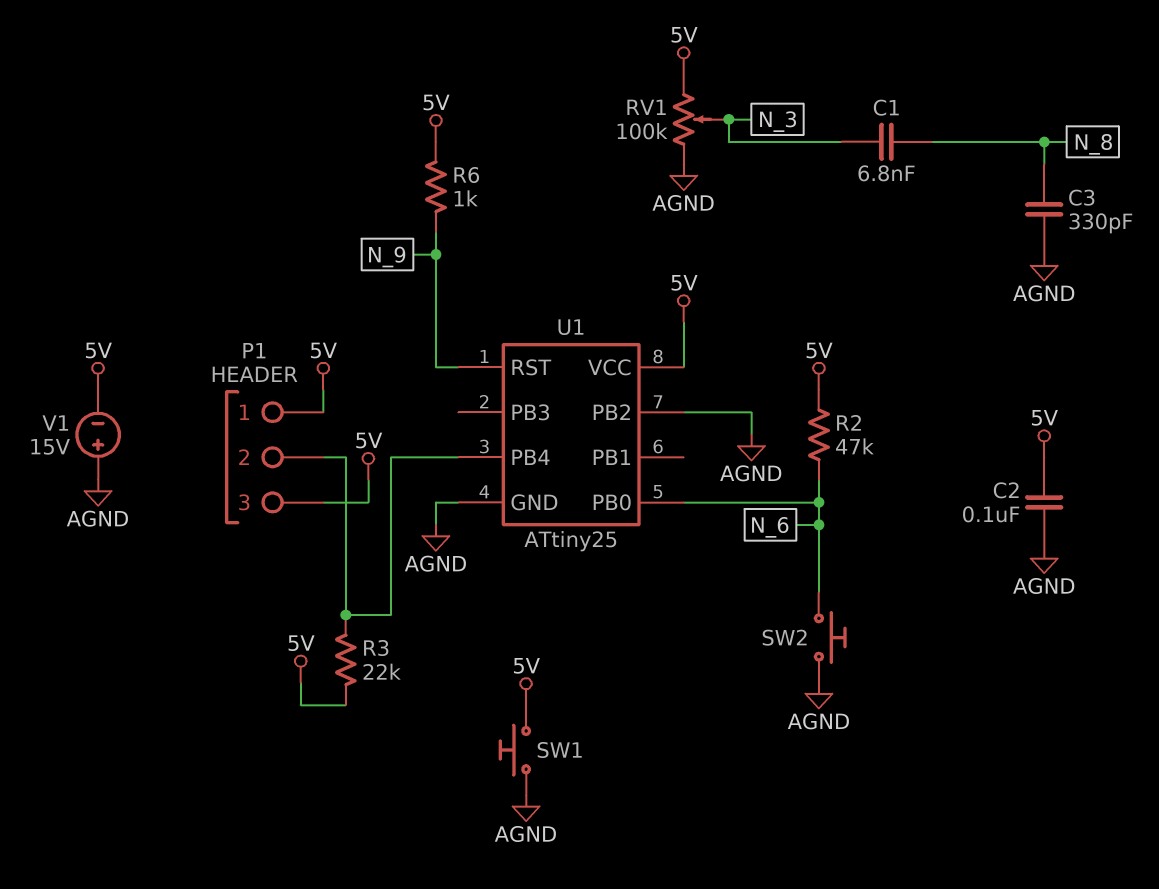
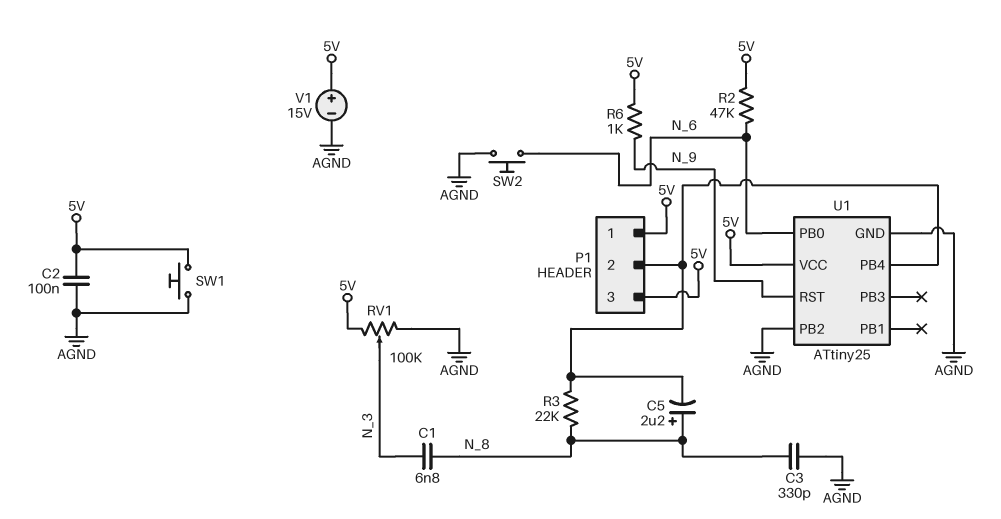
C5: none -> 2.2uF (plus N_8, minus P1/2)
R3: 22k (5V, P1/2) -> 22k (N_8, P1/2)
V1: 15V (plus AGND, minus 5V) -> 15V (plus 5V, minus AGND)

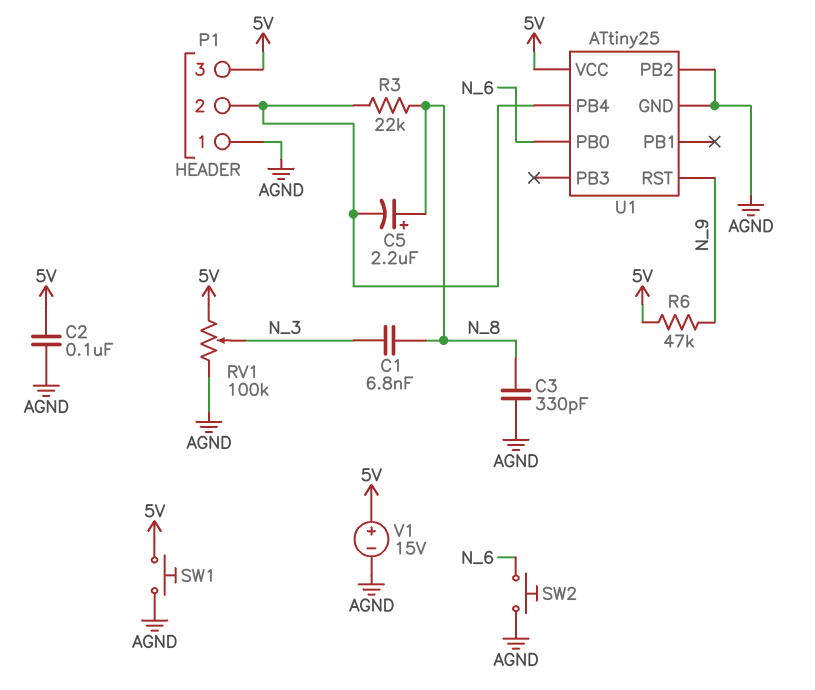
P1 pin 1: 5V -> AGND
R2: 47k (5V, N_6) -> none
R6: 1k (5V, N_9) -> 47k (5V, N_9)

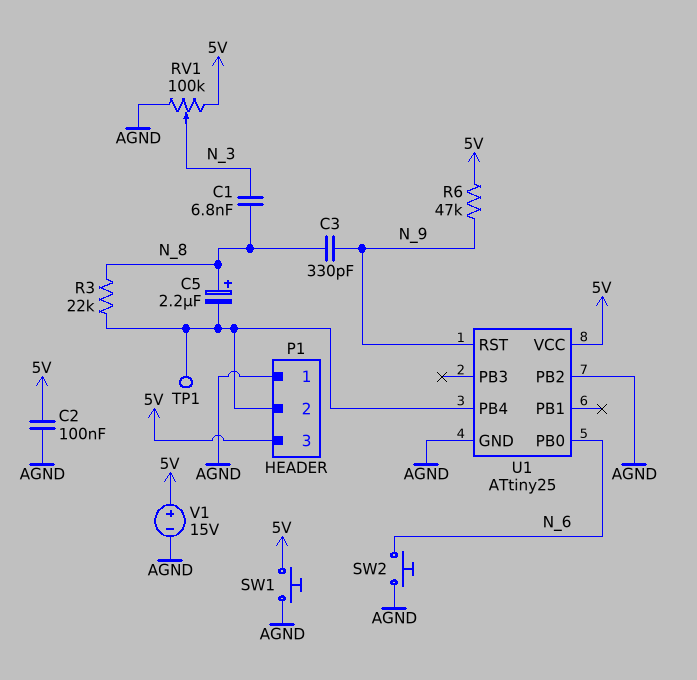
C3: 330pF (AGND, N_8) -> 330pF (N_8, N_9)
TP1: none -> test point (P1/2)

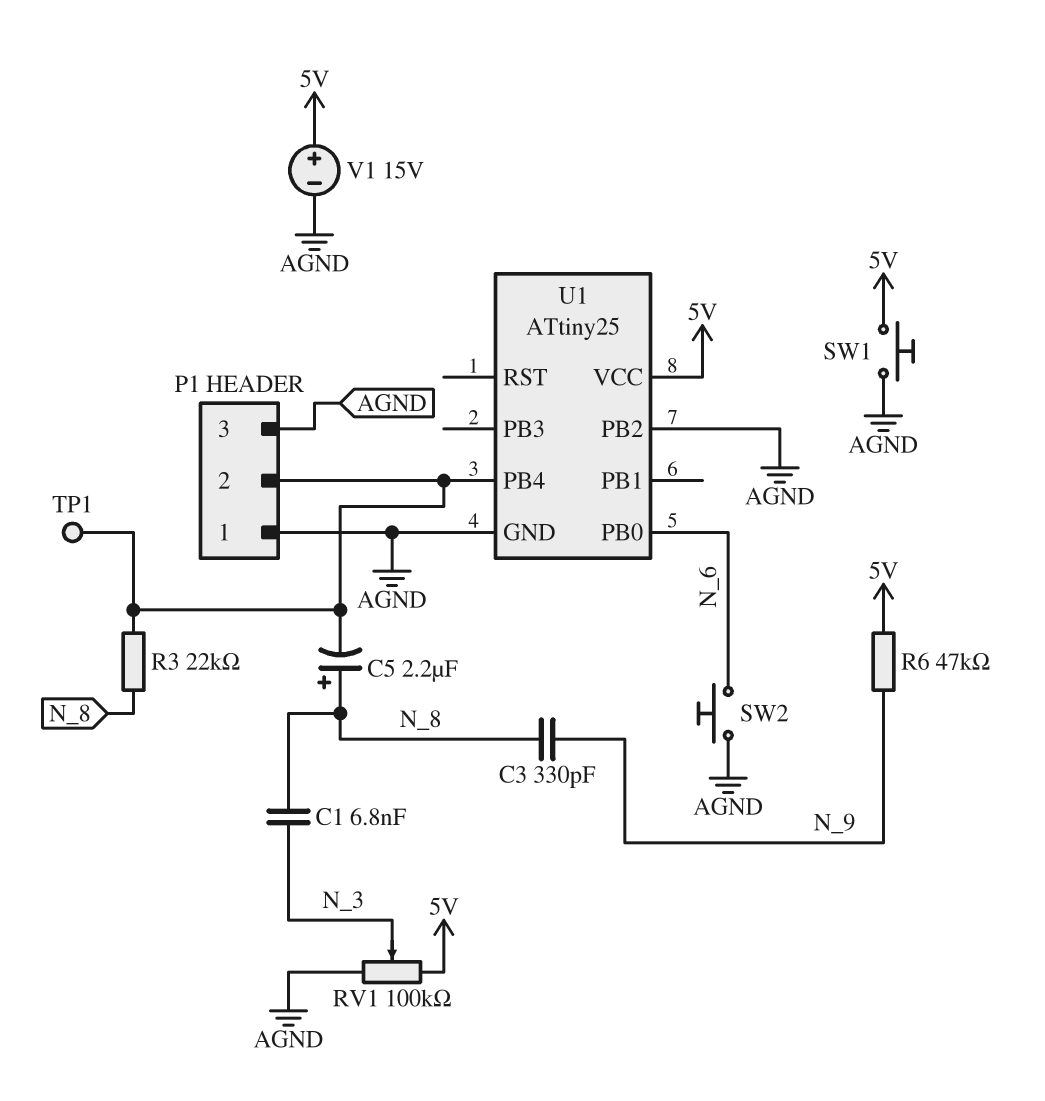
C2: 100nF (5V, AGND) -> none
P1 pin 3: 5V -> AGND
U1 pin RST: N_9 -> none

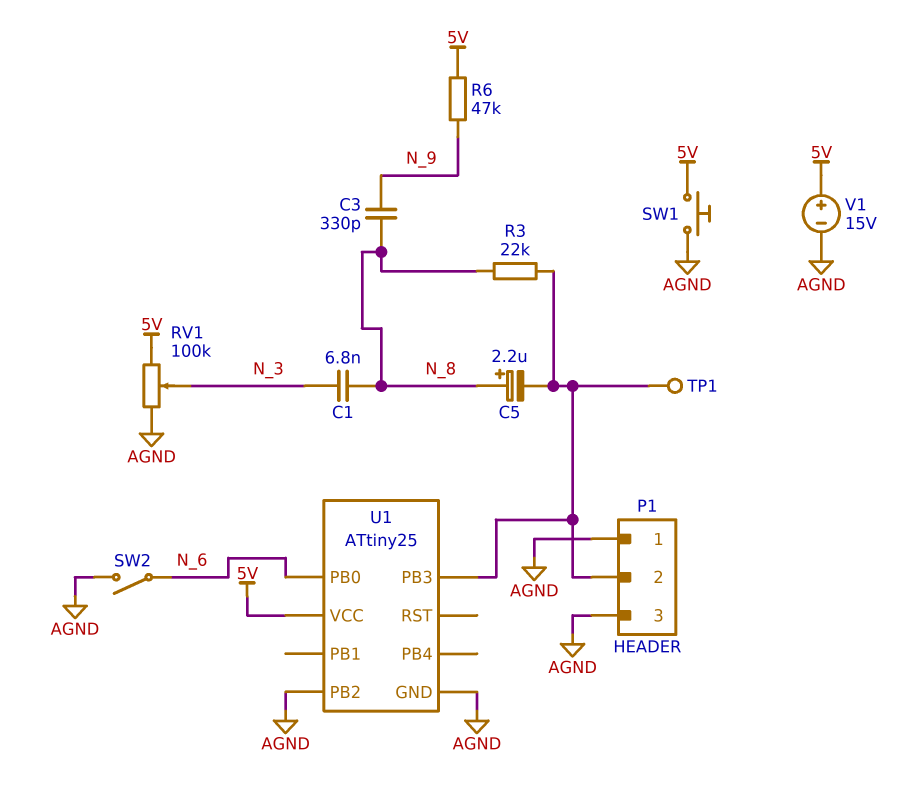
SW2: button (AGND, N_6) -> switch (AGND, N_6)
U1 pin PB3: none -> P1/2
U1 pin PB4: P1/2 -> none

